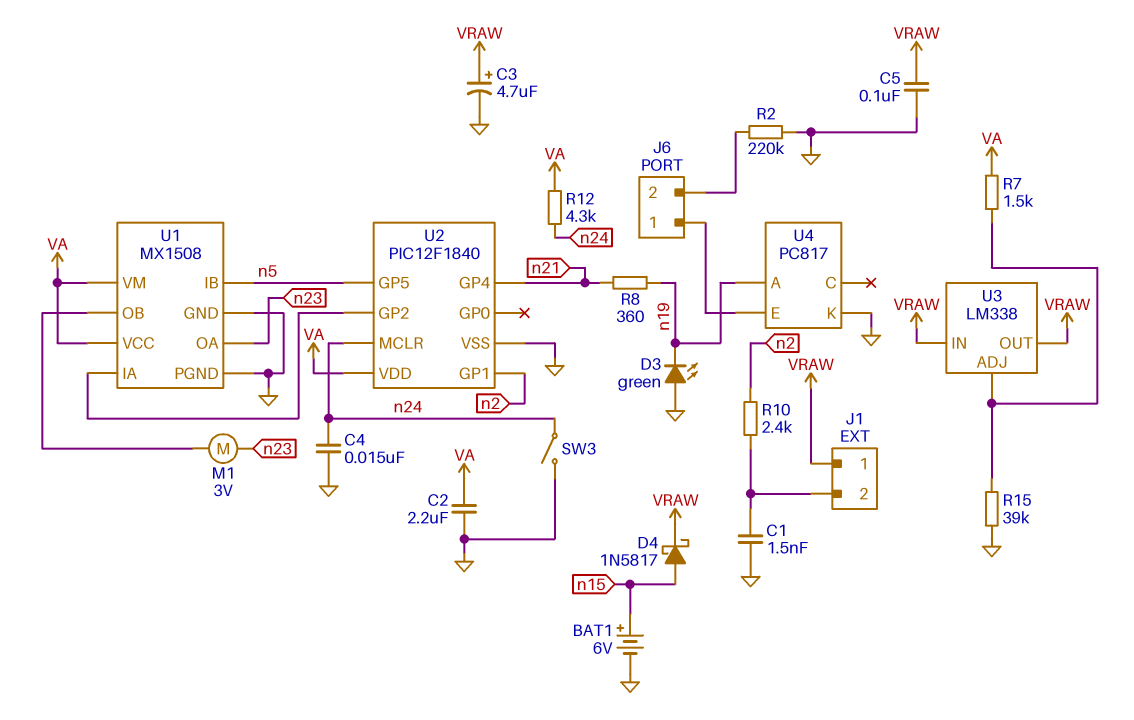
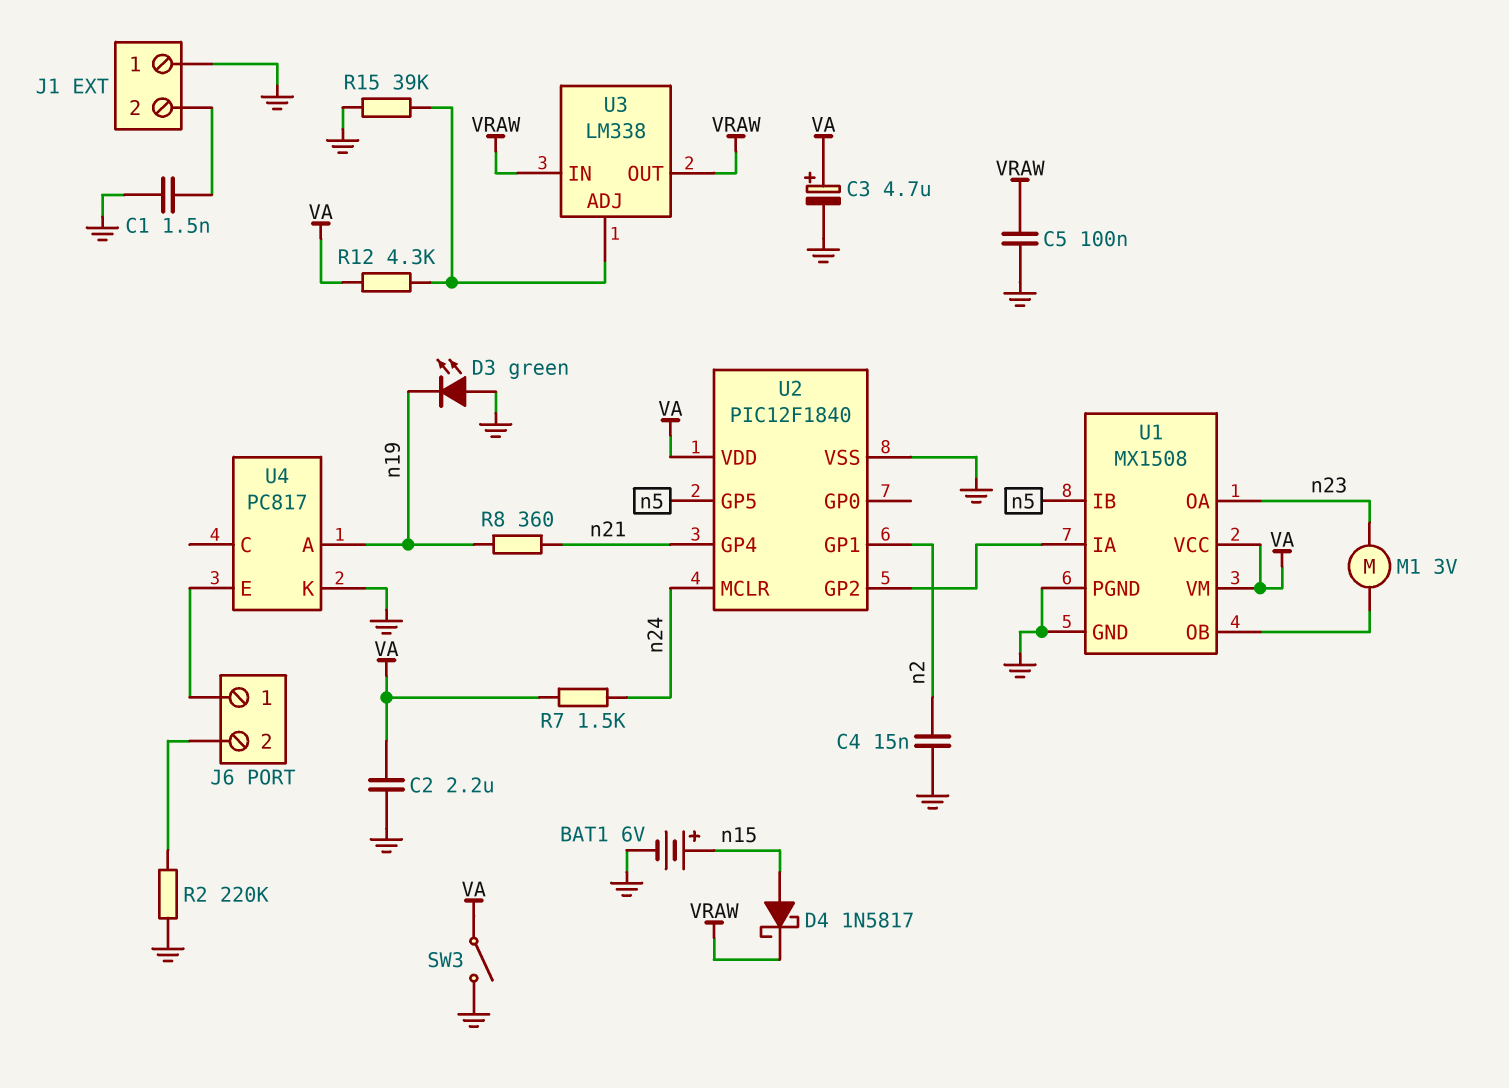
C3: 4.7uF (plus VRAW, minus GND) -> 4.7uF (plus VA, minus GND)
C4: 15nF (GND, n24) -> 15nF (GND, n2)
J1 pin 1: VRAW -> GND
R7: 1.5k (U3/ADJ, VA) -> 1.5k (VA, n24)
R10: 2.4k (J1/2, n2) -> none
R12: 4.3k (VA, n24) -> 4.3k (U3/ADJ, VA)
SW3: switch (GND, n24) -> switch (GND, VA)

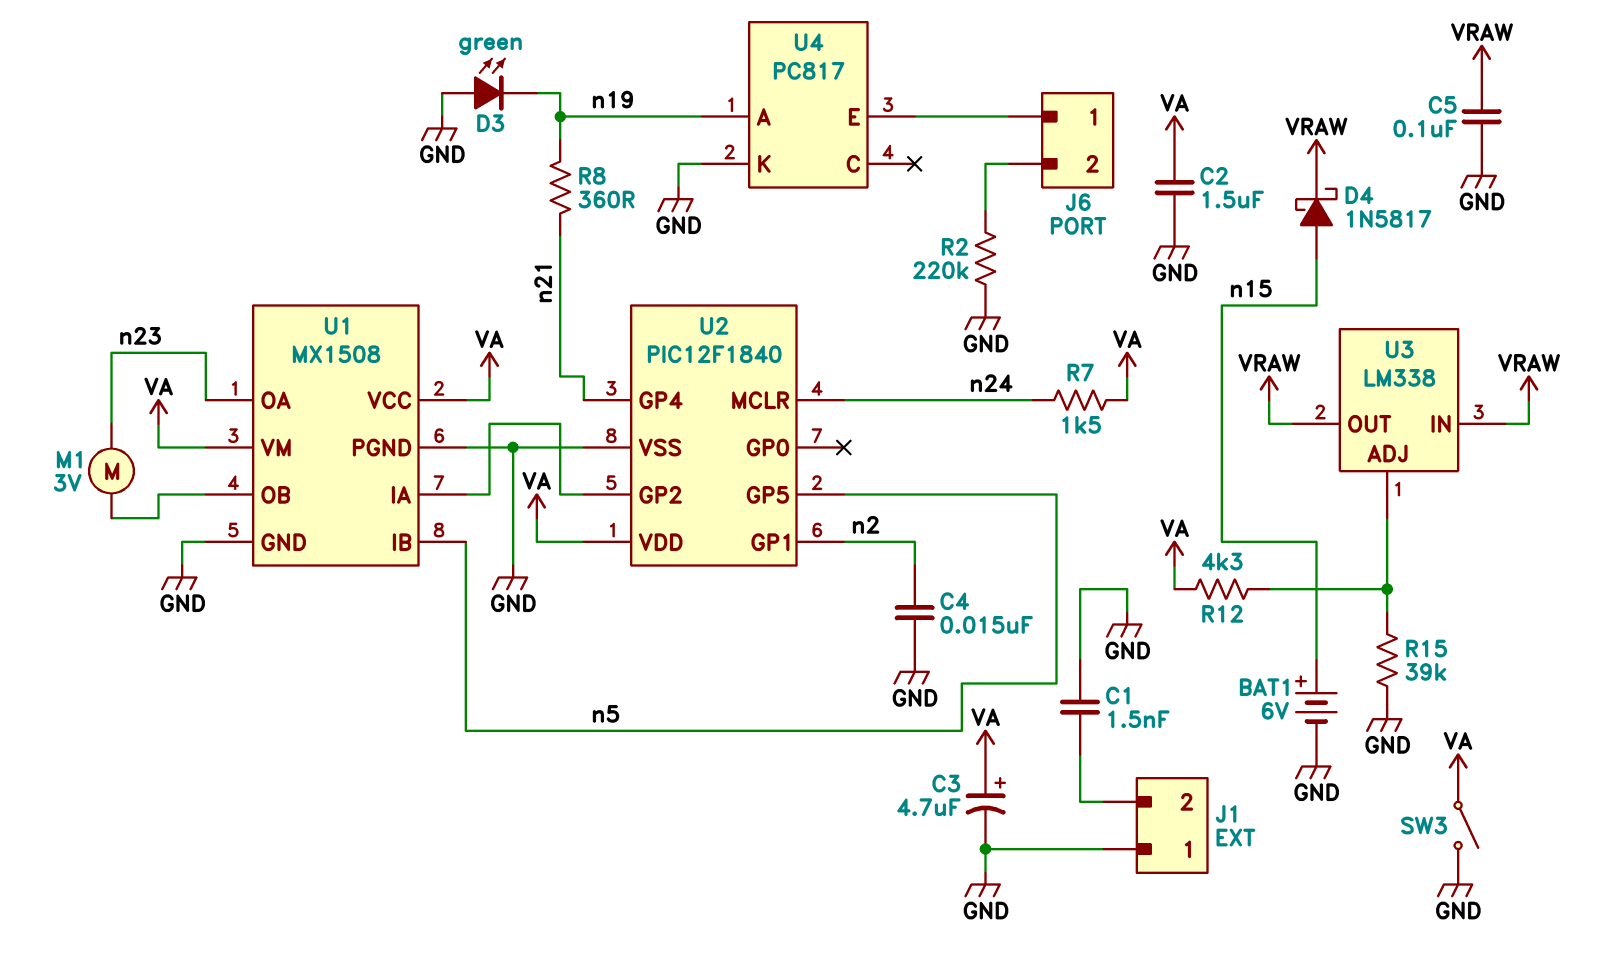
C2: 2.2uF (GND, VA) -> 1.5uF (GND, VA)

